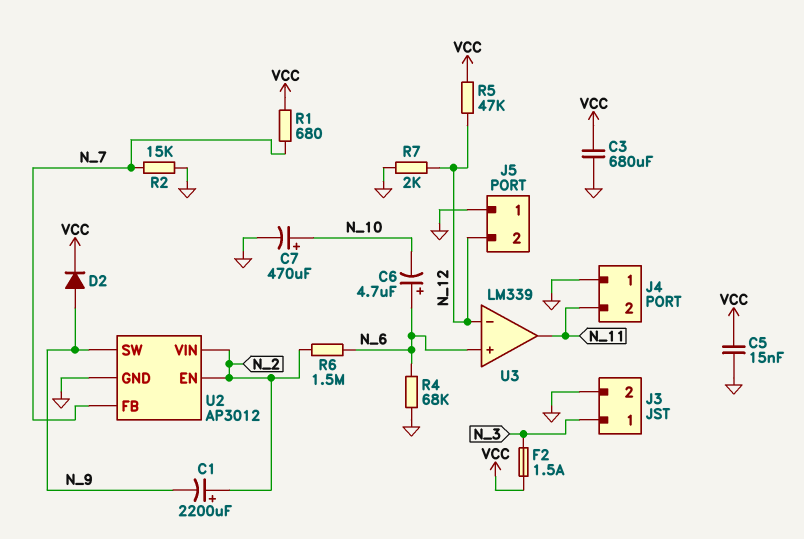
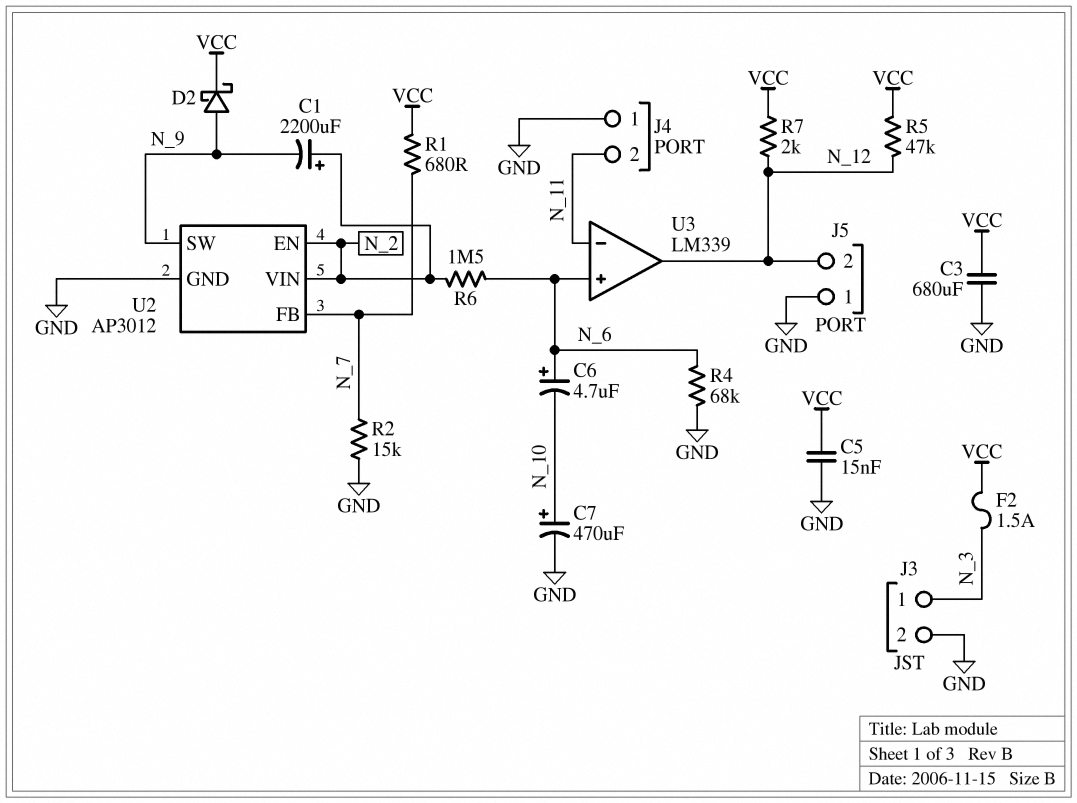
D2: diode (A N_9, K VCC) -> schottky (A N_9, K VCC)
R7: 2k (GND, N_12) -> 2k (N_12, VCC)
U3 pin in-: N_12 -> N_11
U3 pin out: N_11 -> N_12

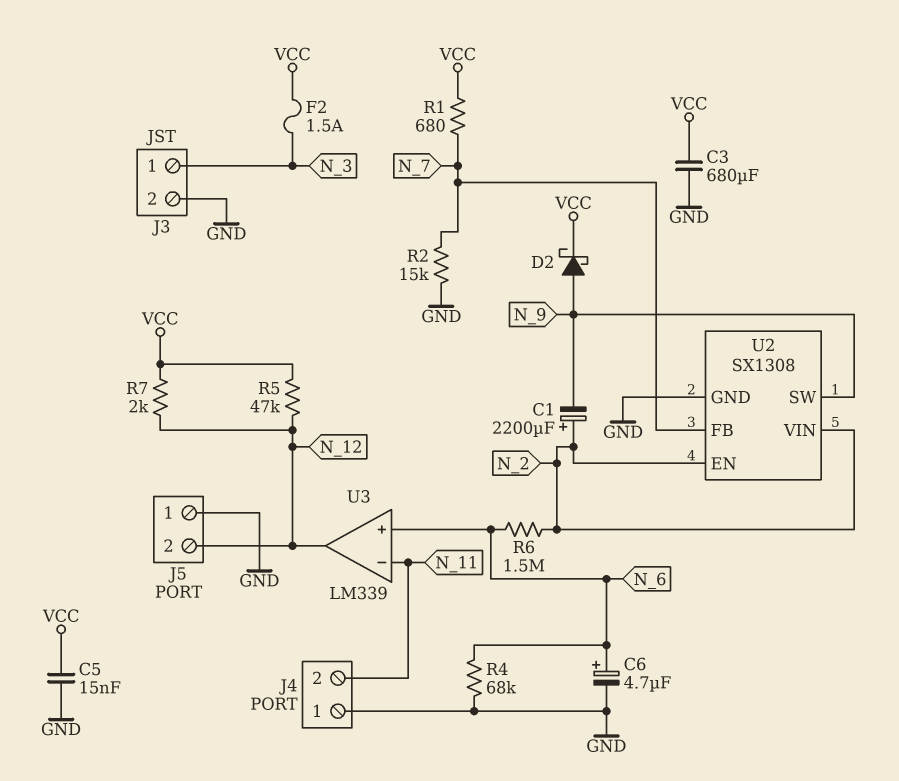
C6: 4.7uF (plus N_6, minus N_10) -> 4.7uF (plus N_6, minus GND)
C7: 470uF (plus N_10, minus GND) -> none
U2: AP3012 -> SX1308

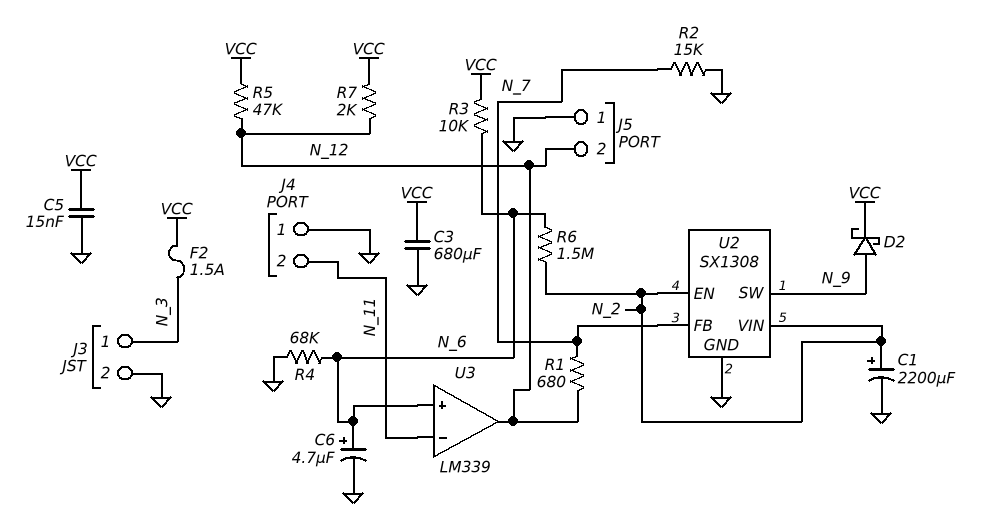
C1: 2200uF (plus N_2, minus N_9) -> 2200uF (plus N_2, minus GND)
R1: 680 (N_7, VCC) -> 680 (N_7, N_12)
R3: none -> 10k (N_6, VCC)

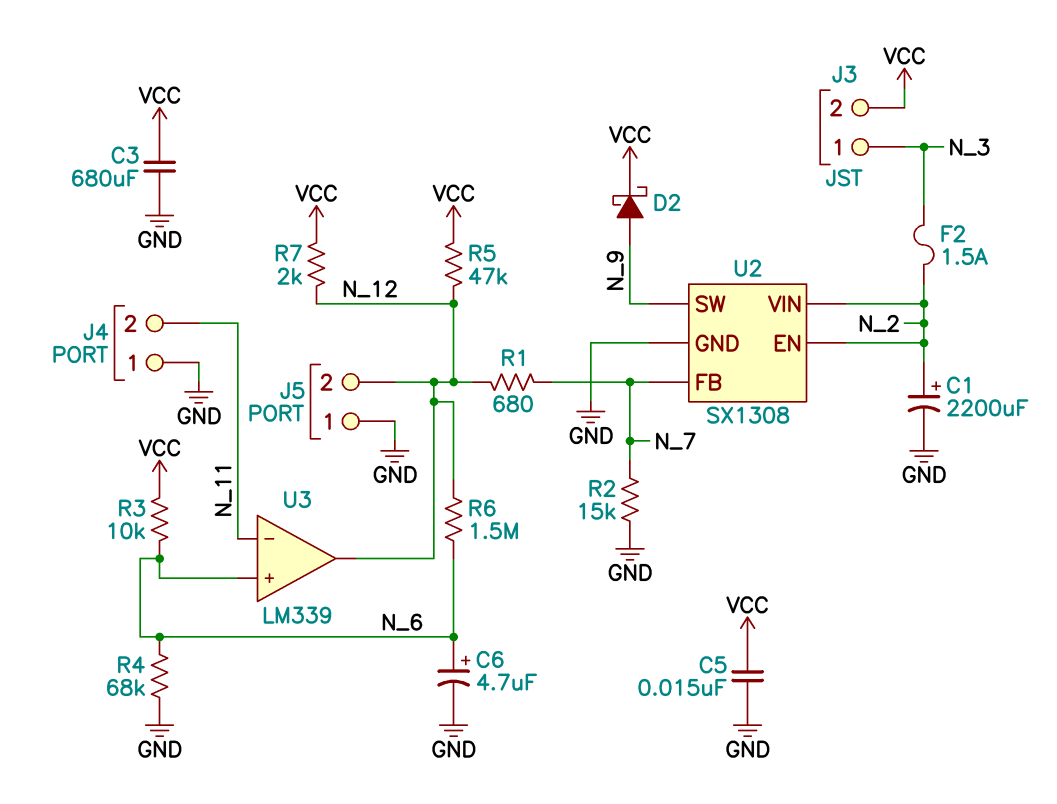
F2: 1.5A (N_3, VCC) -> 1.5A (N_2, N_3)
J3 pin 2: GND -> VCC
R6: 1.5M (N_2, N_6) -> 1.5M (N_6, N_12)

